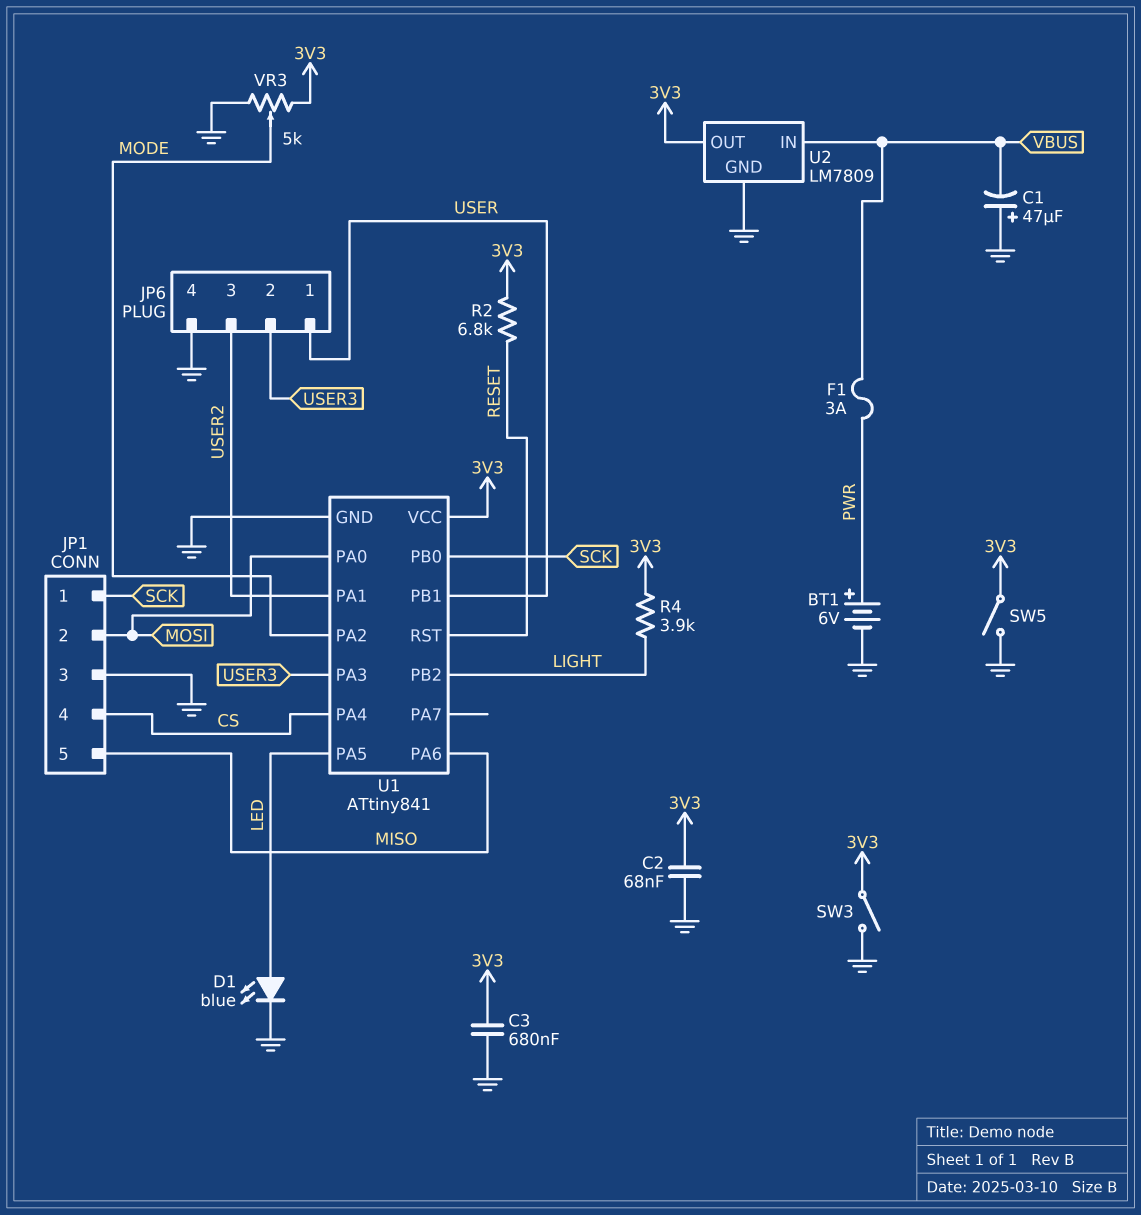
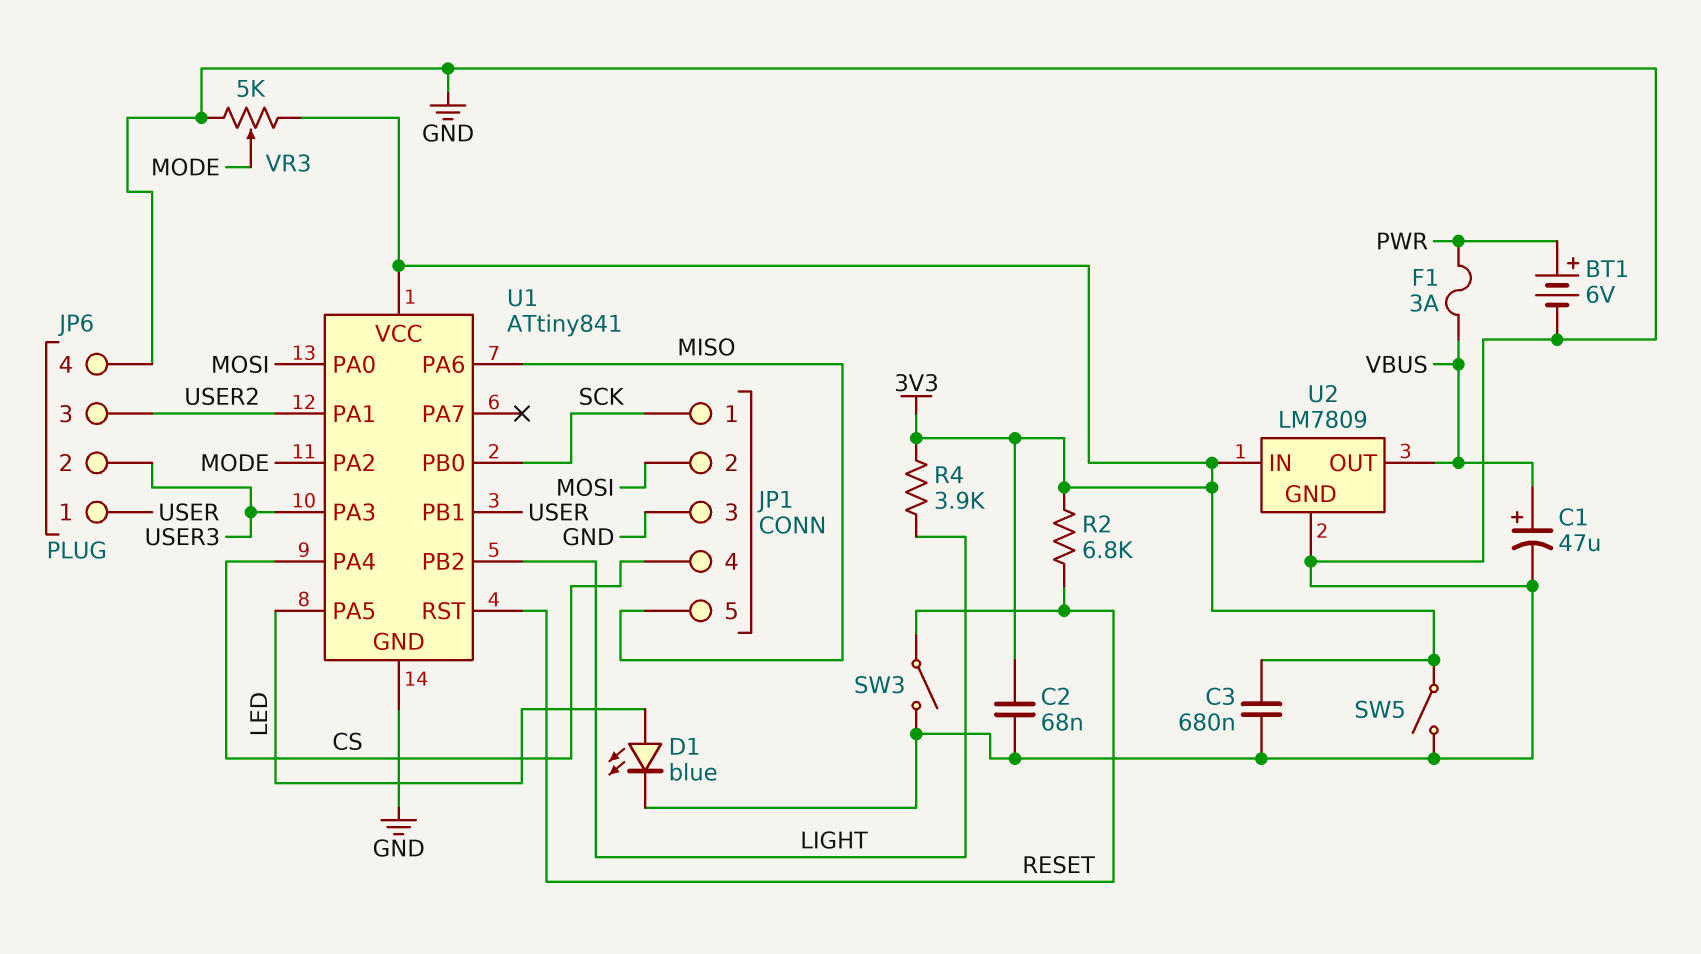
C1: 47uF (plus GND, minus VBUS) -> 47uF (plus VBUS, minus GND)
SW3: switch (3V3, GND) -> switch (GND, RESET)
U2 pin IN: VBUS -> 3V3
U2 pin OUT: 3V3 -> VBUS

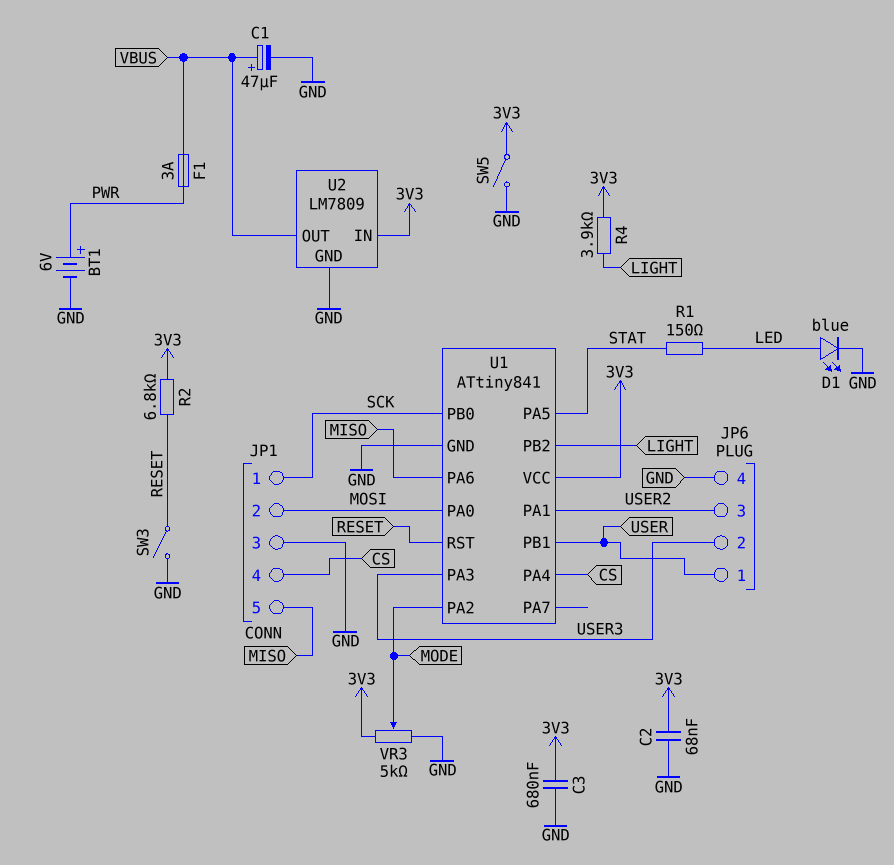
R1: none -> 150 (LED, STAT)
U1 pin PA5: LED -> STAT

